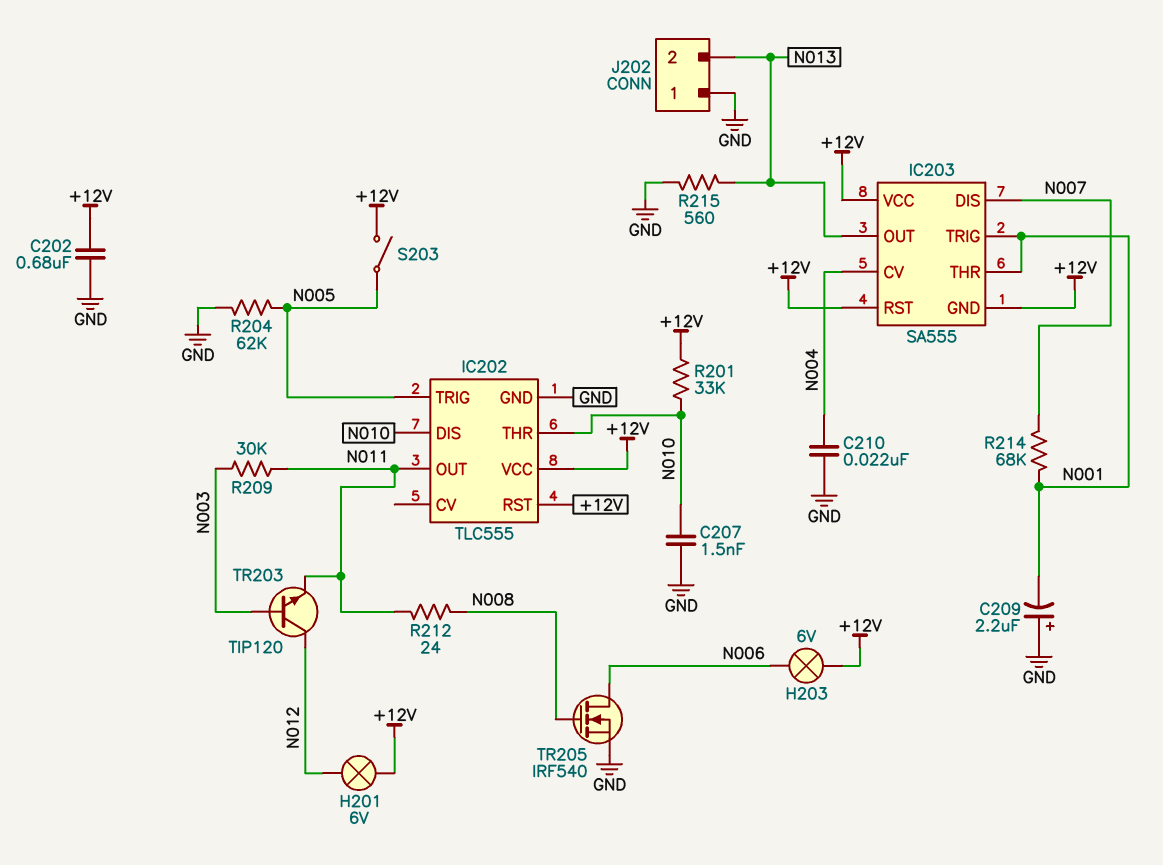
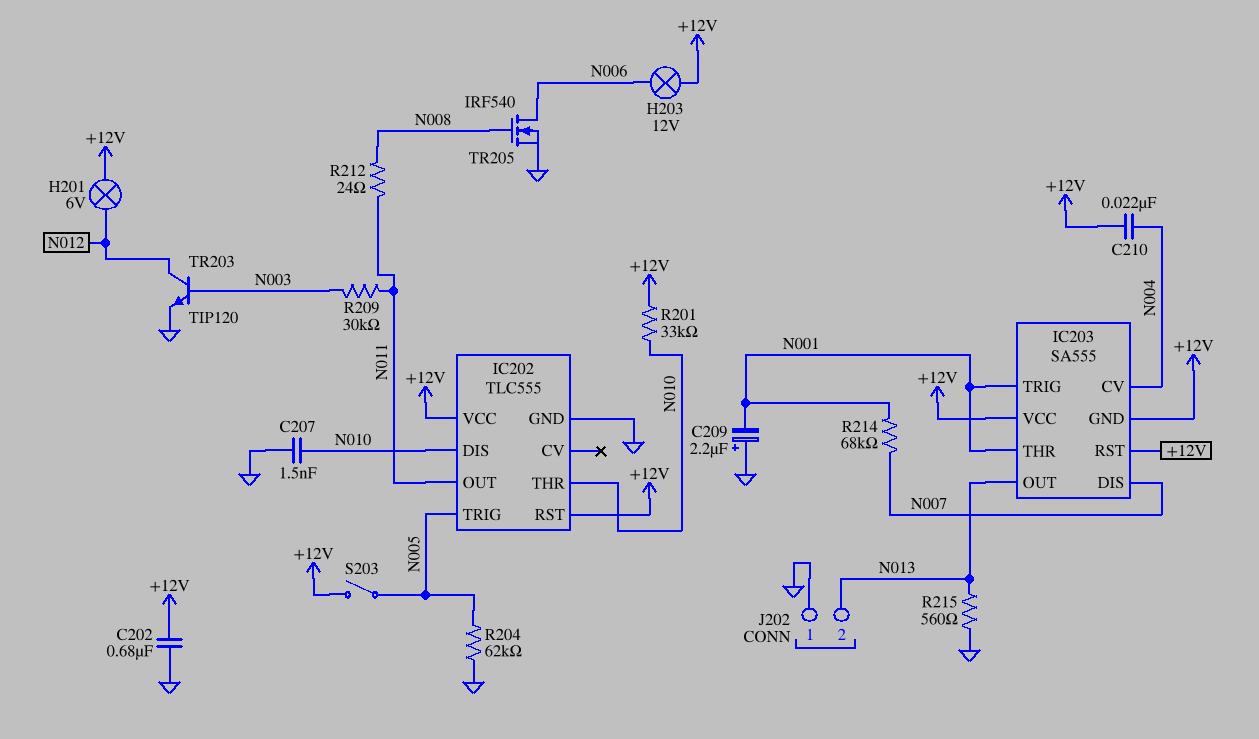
C210: 22nF (GND, N004) -> 22nF (+12V, N004)
H203: lamp 6V (+12V, N006) -> lamp 12V (+12V, N006)
TR203: NPN TIP120 (B N003, C N012, E N011) -> NPN TIP120 (B N003, C N012, E GND)

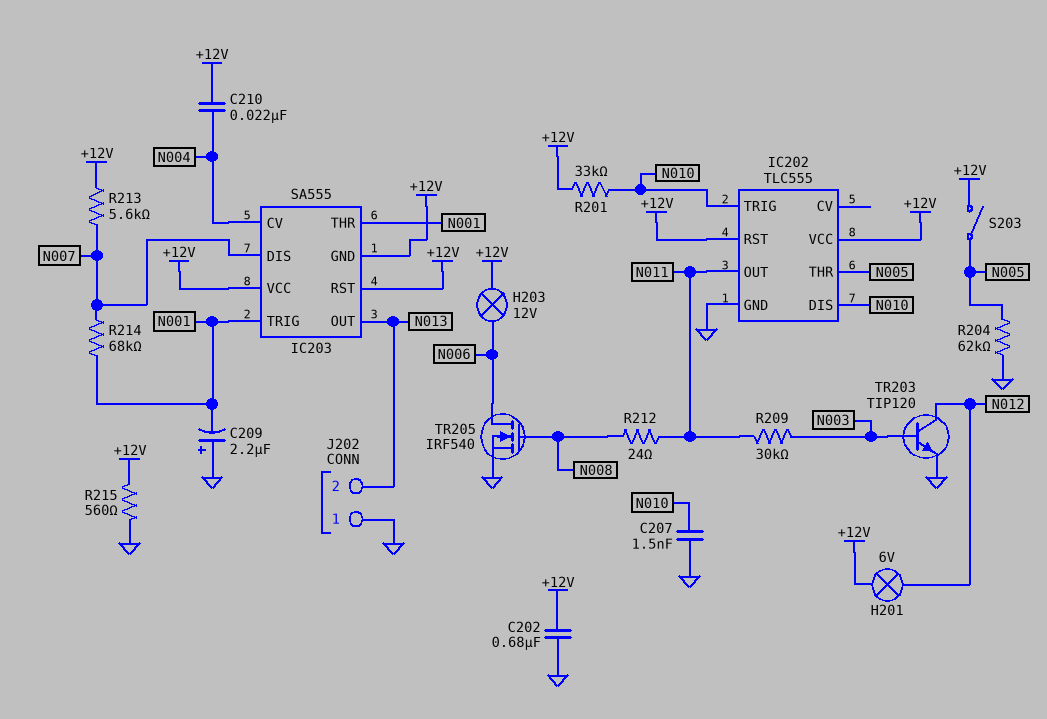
IC202 pin THR: N010 -> N005
IC202 pin TRIG: N005 -> N010
R213: none -> 5.6k (+12V, N007)
R215: 560 (GND, N013) -> 560 (+12V, GND)

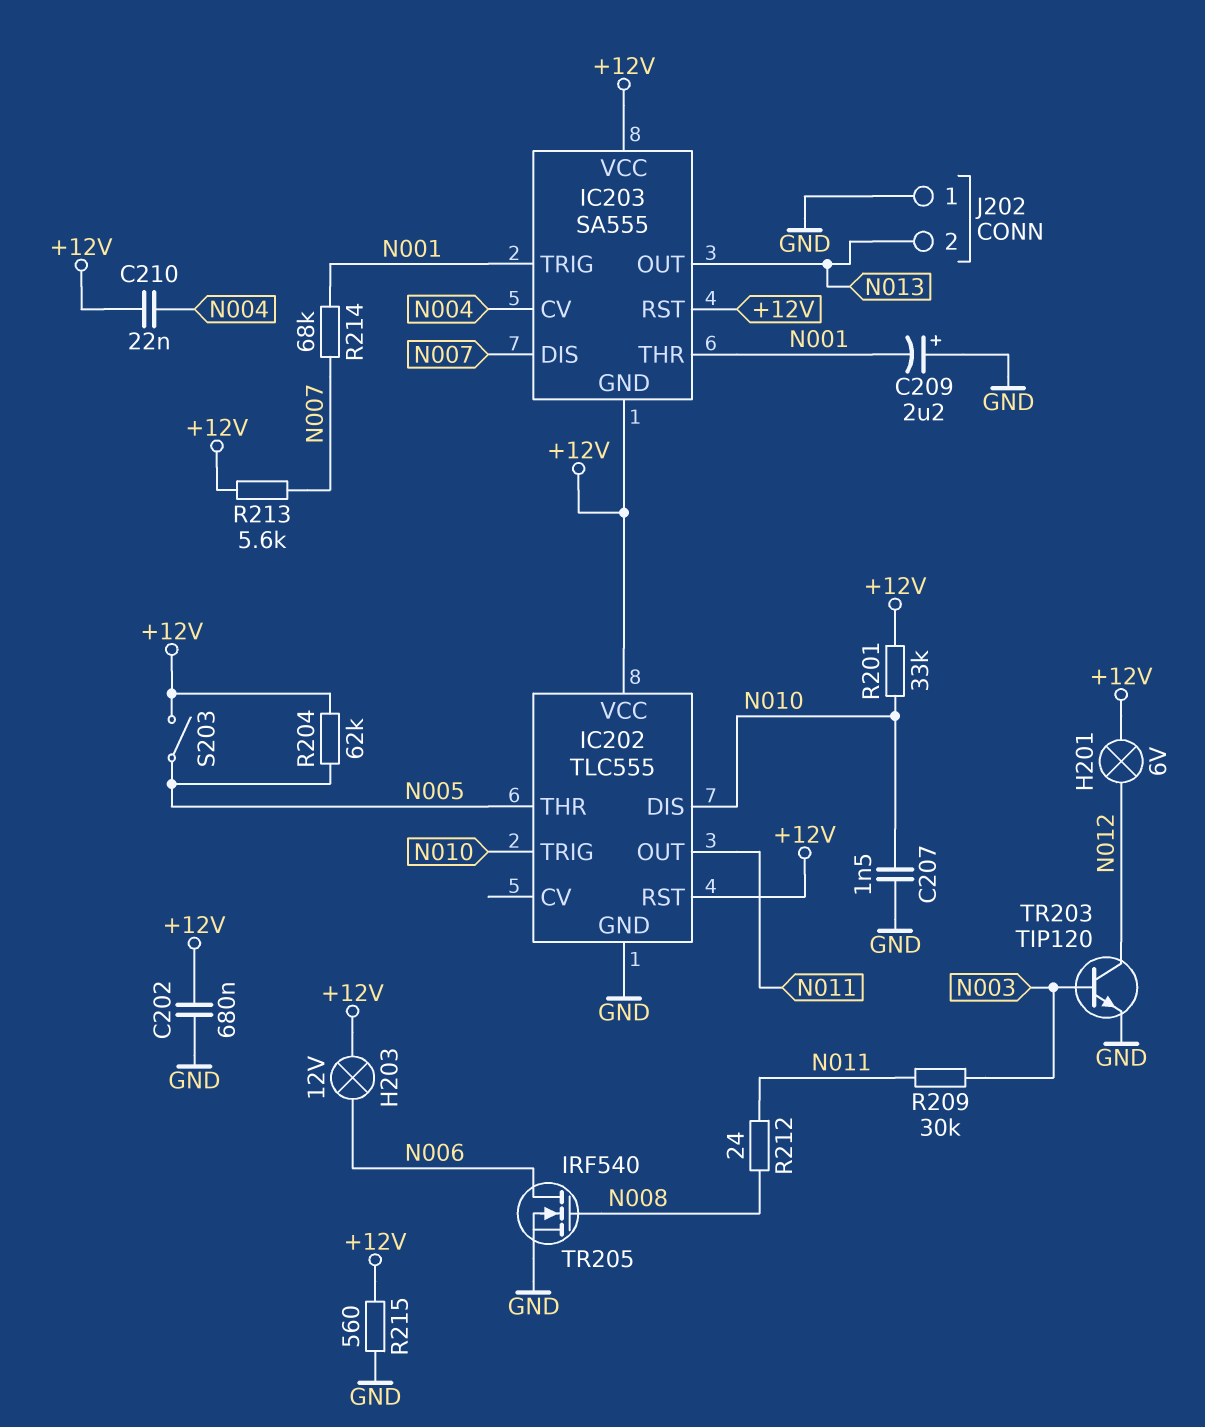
R204: 62k (GND, N005) -> 62k (+12V, N005)

